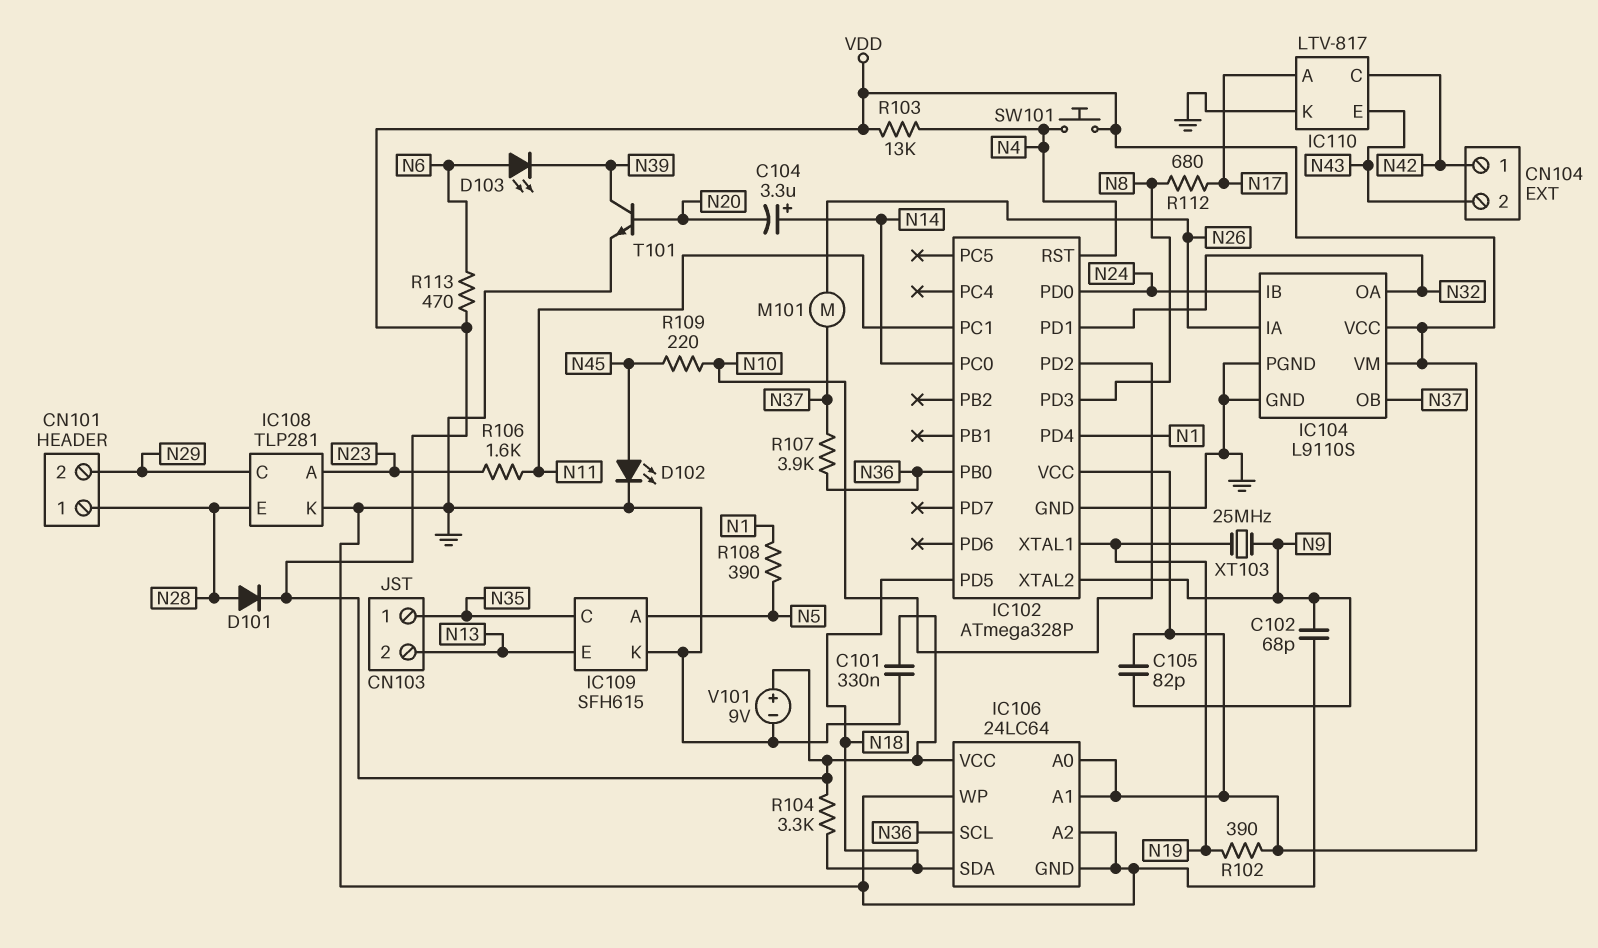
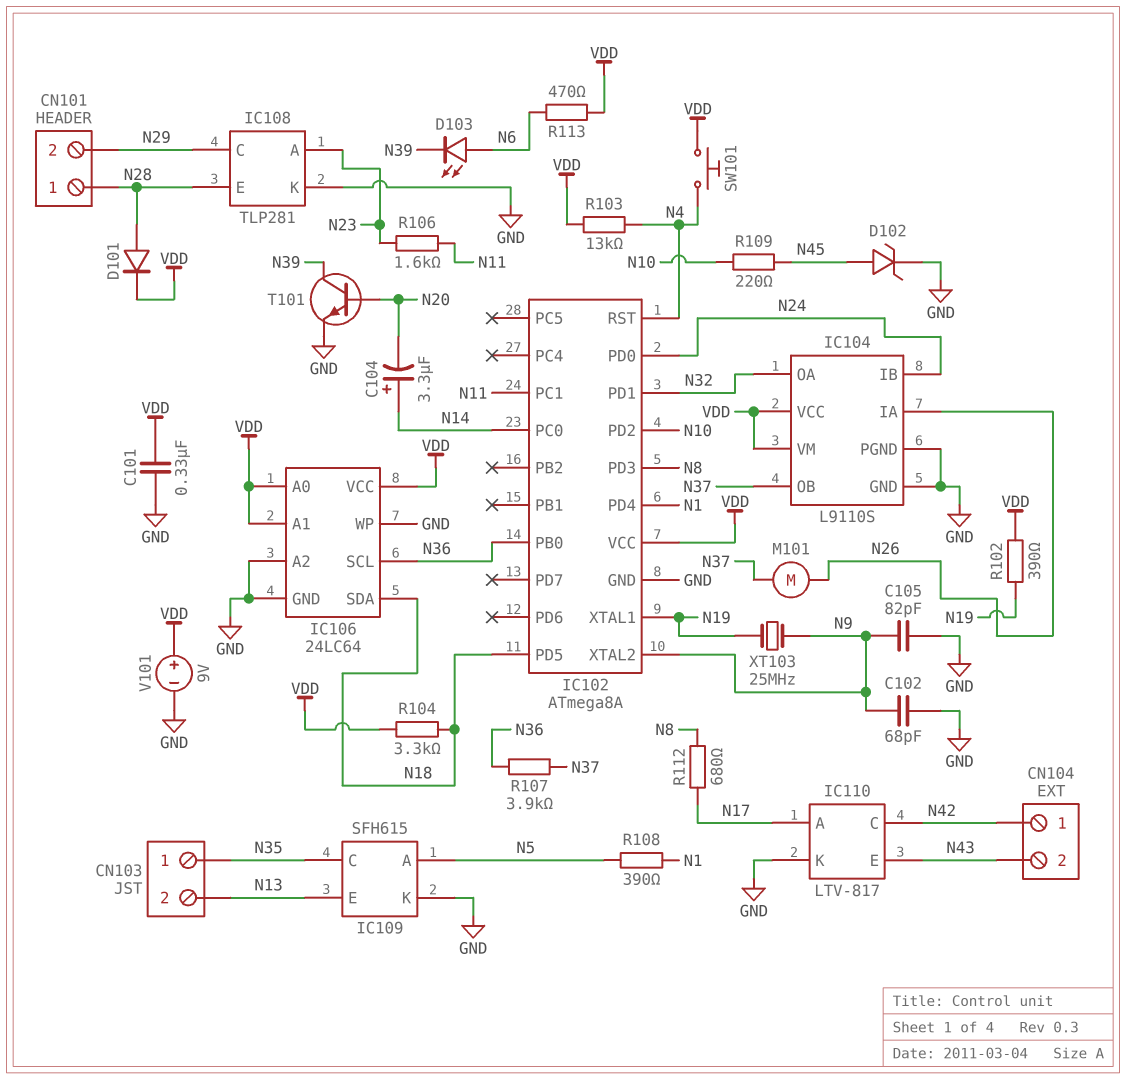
C105: 82pF (N9, VDD) -> 82pF (GND, N9)
D102: LED (A N45, K GND) -> zener (A N45, K GND)
IC102: ATmega328P -> ATmega8A

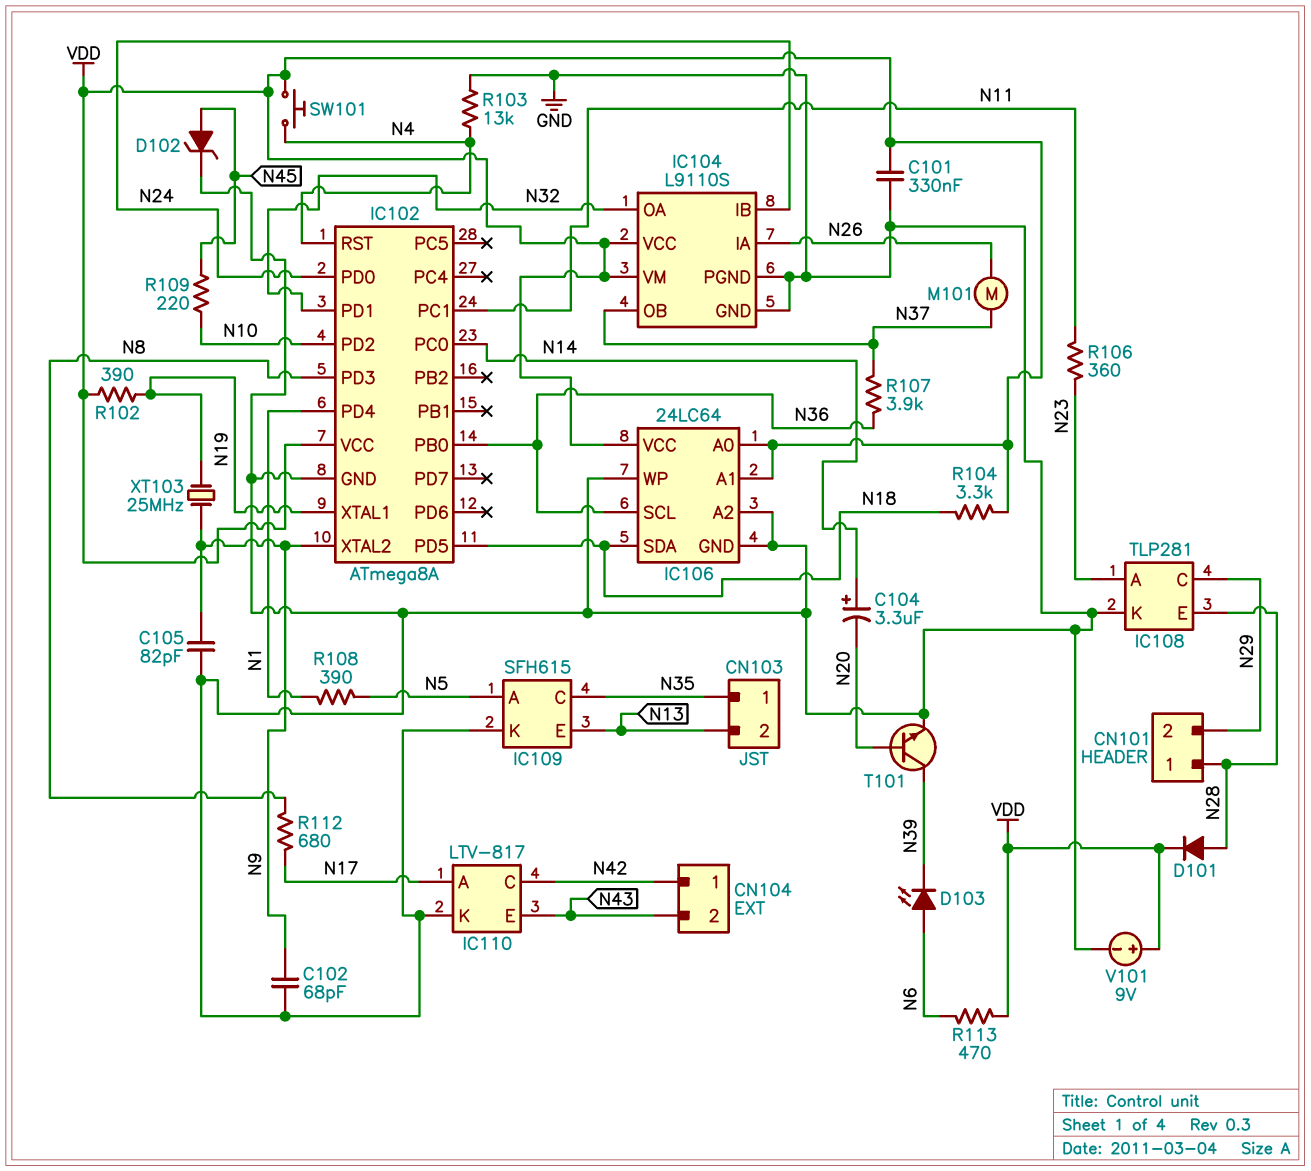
R103: 13k (N4, VDD) -> 13k (GND, N4)
R106: 1.6k (N11, N23) -> 360 (N11, N23)

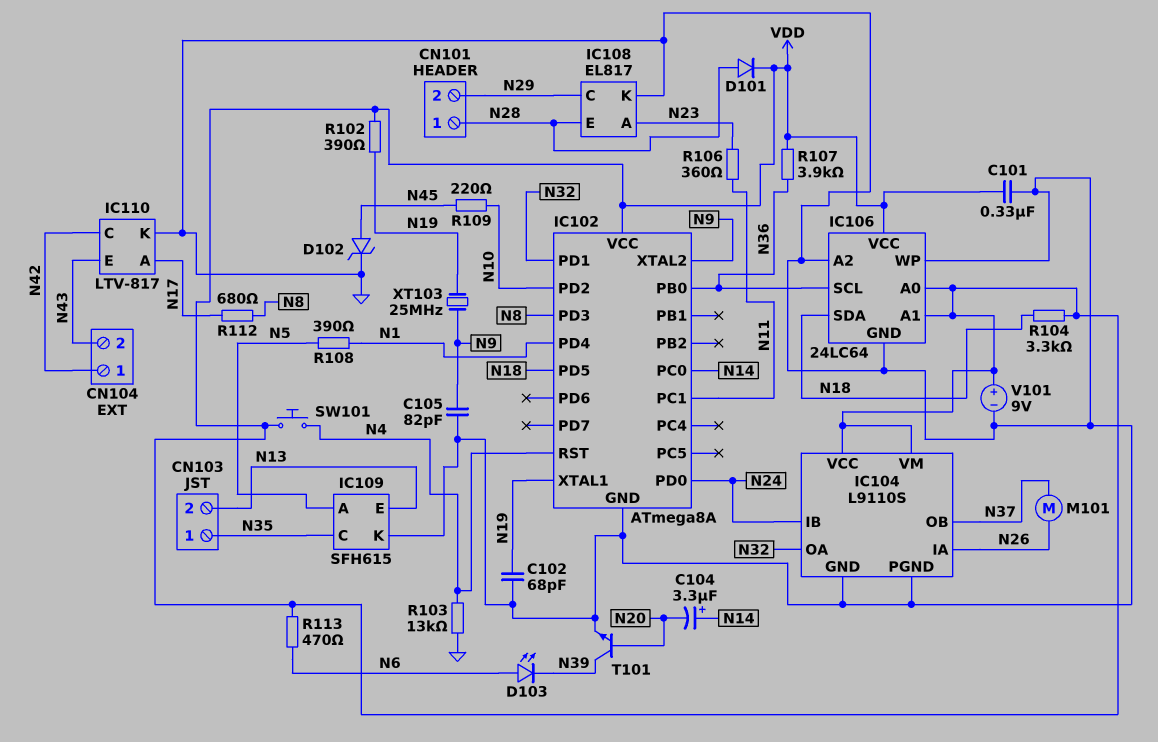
C102: 68pF (GND, N9) -> 68pF (GND, N19)
IC108: TLP281 -> EL817
R107: 3.9k (N36, N37) -> 3.9k (N36, VDD)

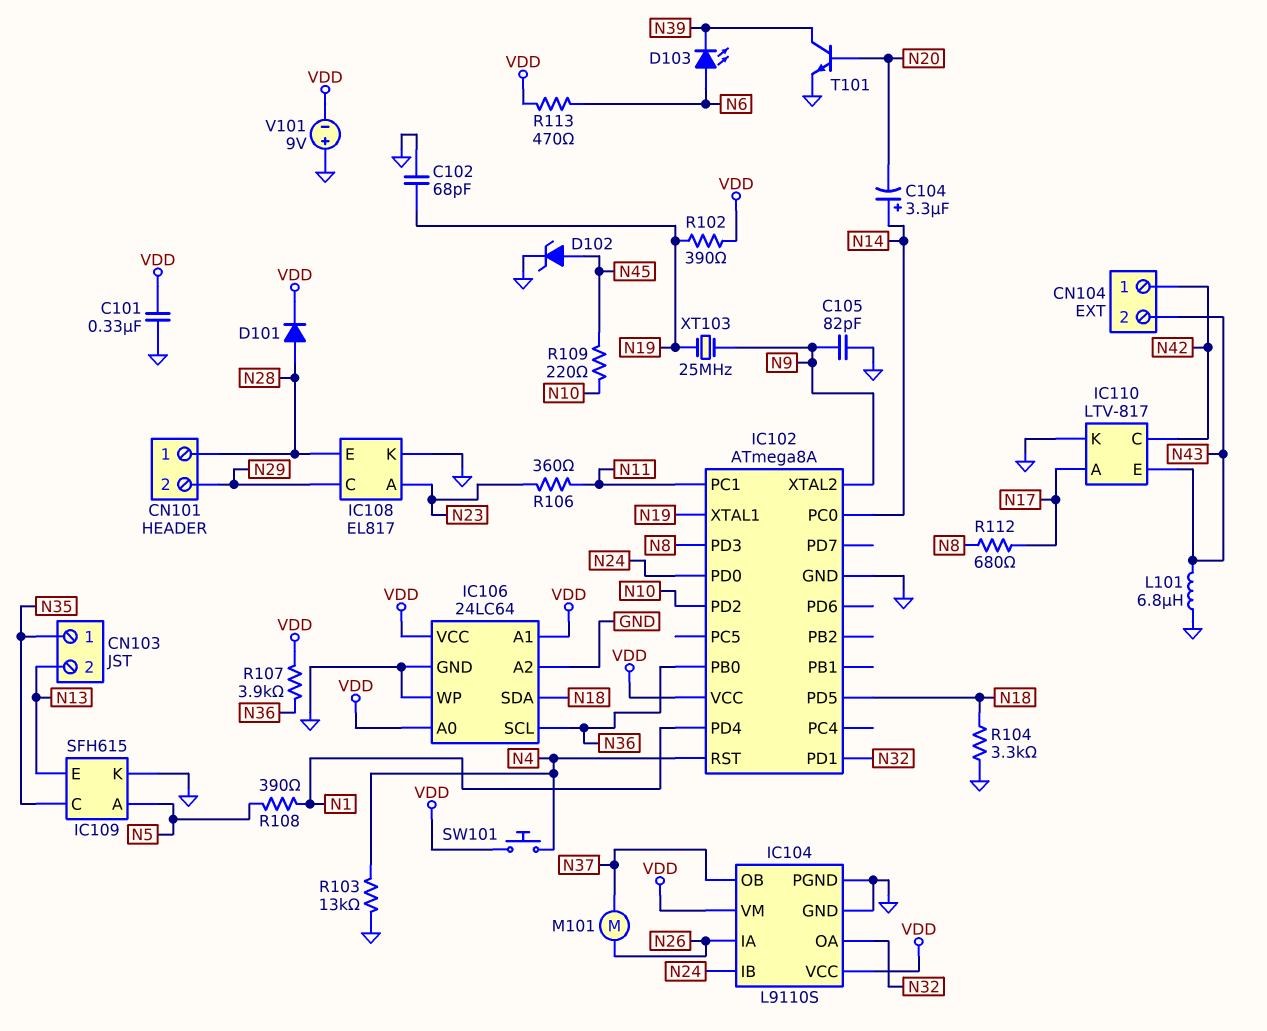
L101: none -> 6.8uH (GND, N43)
R104: 3.3k (N18, VDD) -> 3.3k (GND, N18)
V101: 9V (plus VDD, minus GND) -> 9V (plus GND, minus VDD)

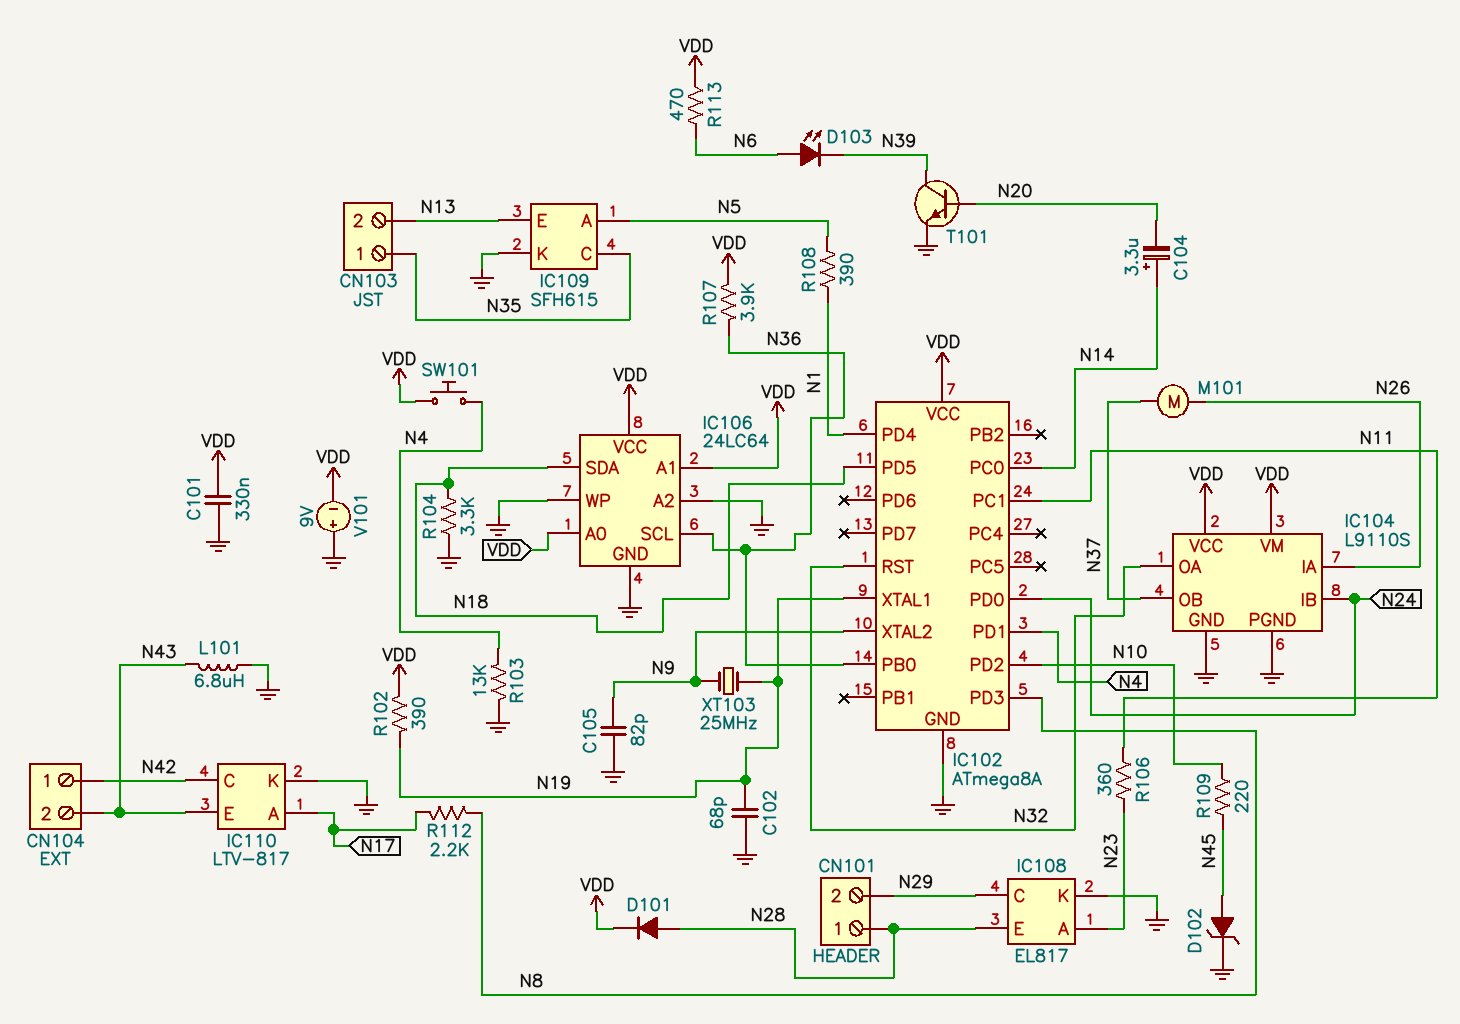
IC102 pin PD1: N32 -> N4
IC102 pin RST: N4 -> N32
R112: 680 (N8, N17) -> 2.2k (N8, N17)

